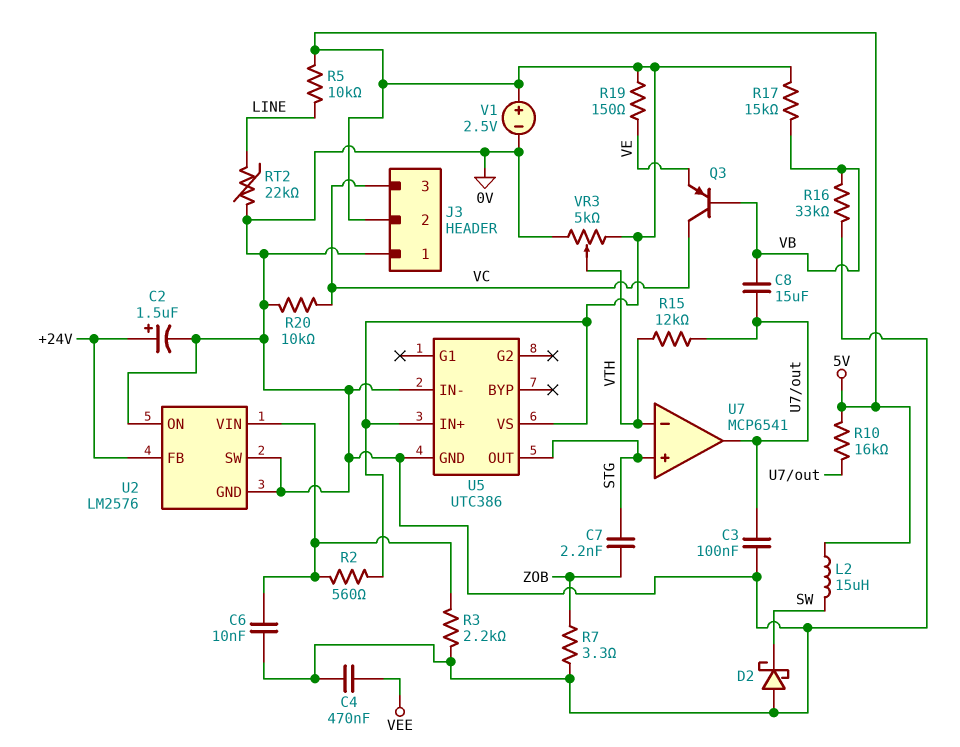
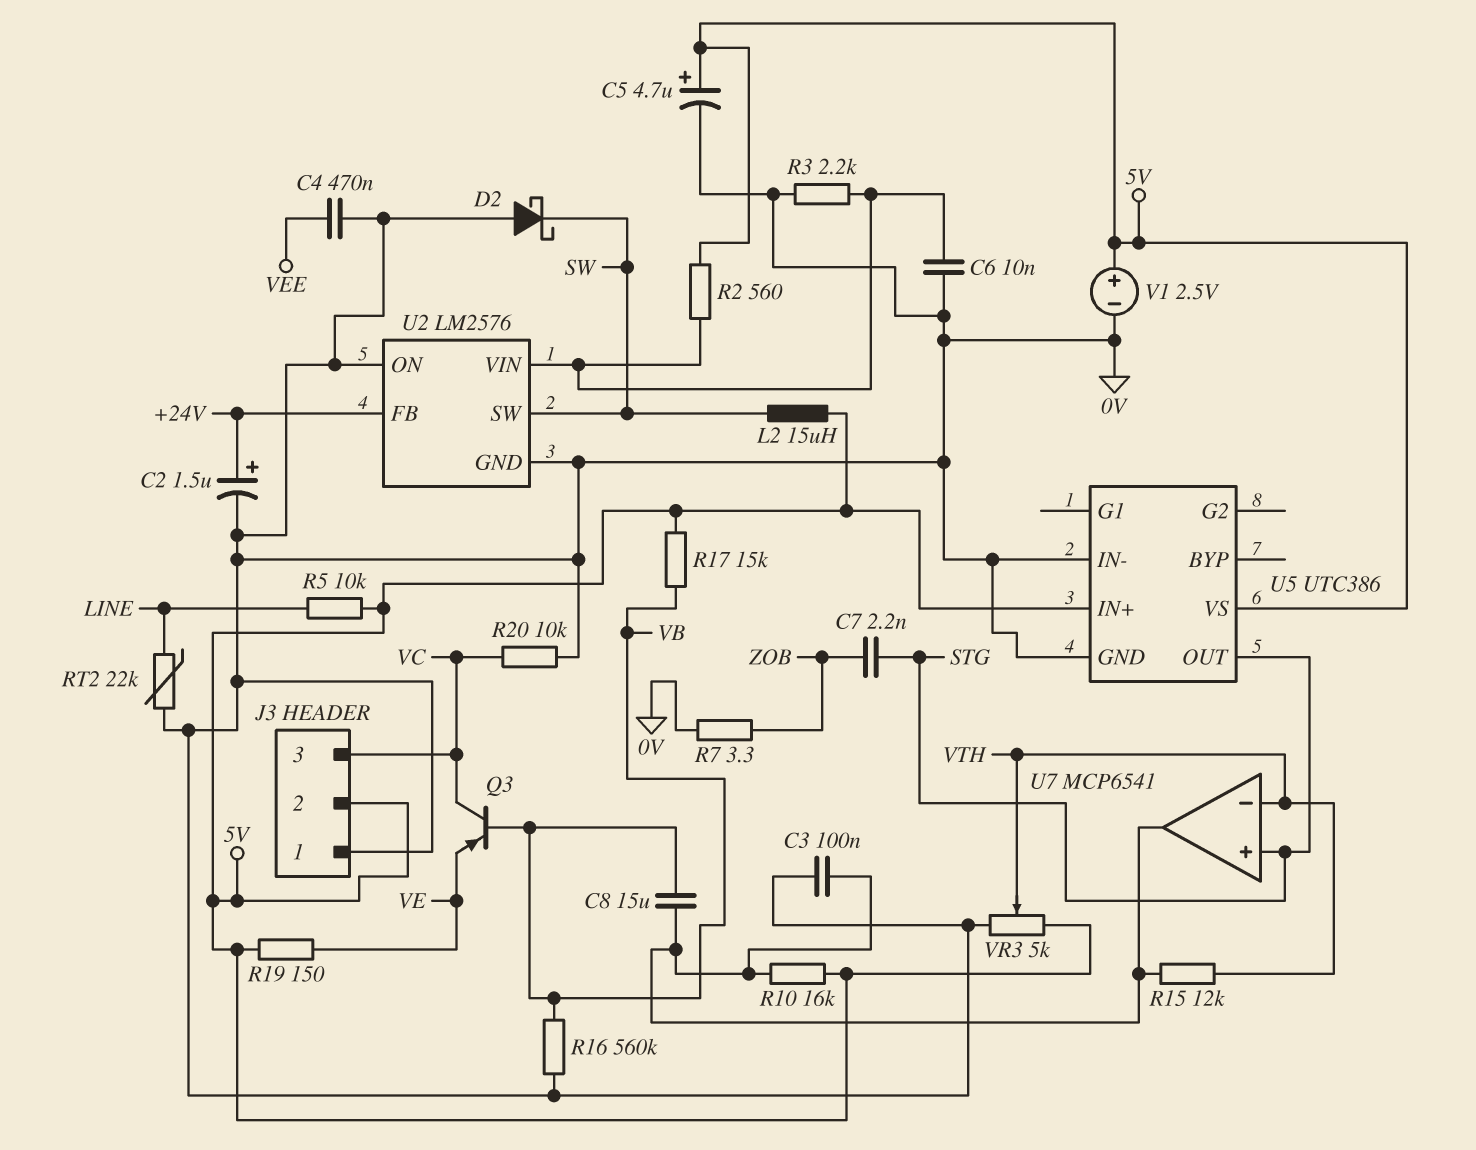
C5: none -> 4.7uF (plus 5V, minus 0V)
R16: 33k (0V, VB) -> 560k (0V, VB)
U2 pin SW: 0V -> SW

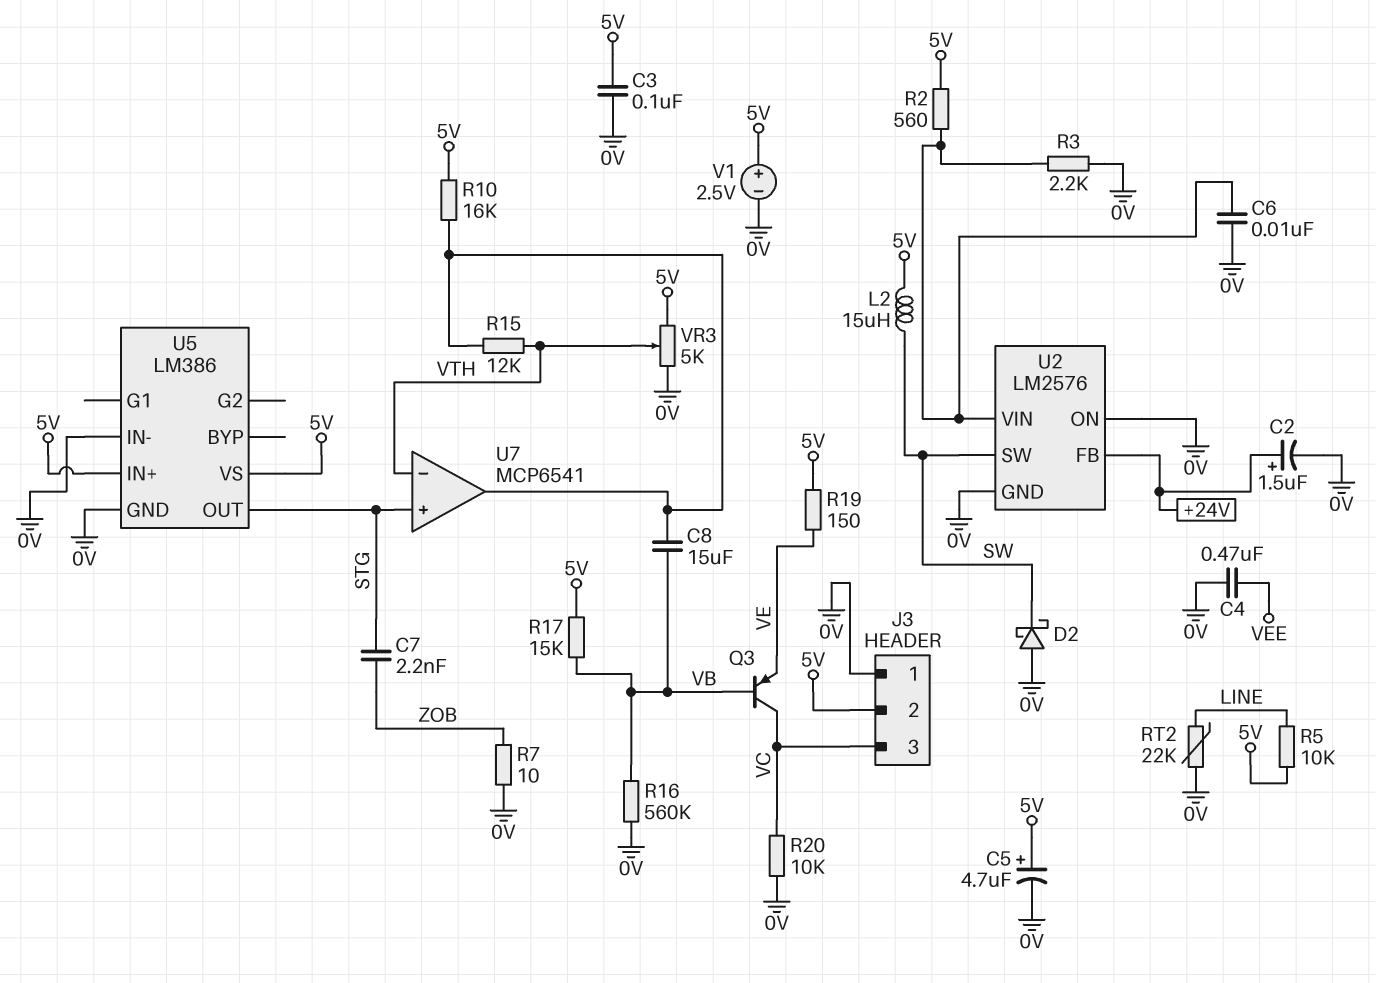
C3: 100nF (0V, U7/out) -> 100nF (0V, 5V)
R7: 3.3 (0V, ZOB) -> 10 (0V, ZOB)
U5: UTC386 -> LM386

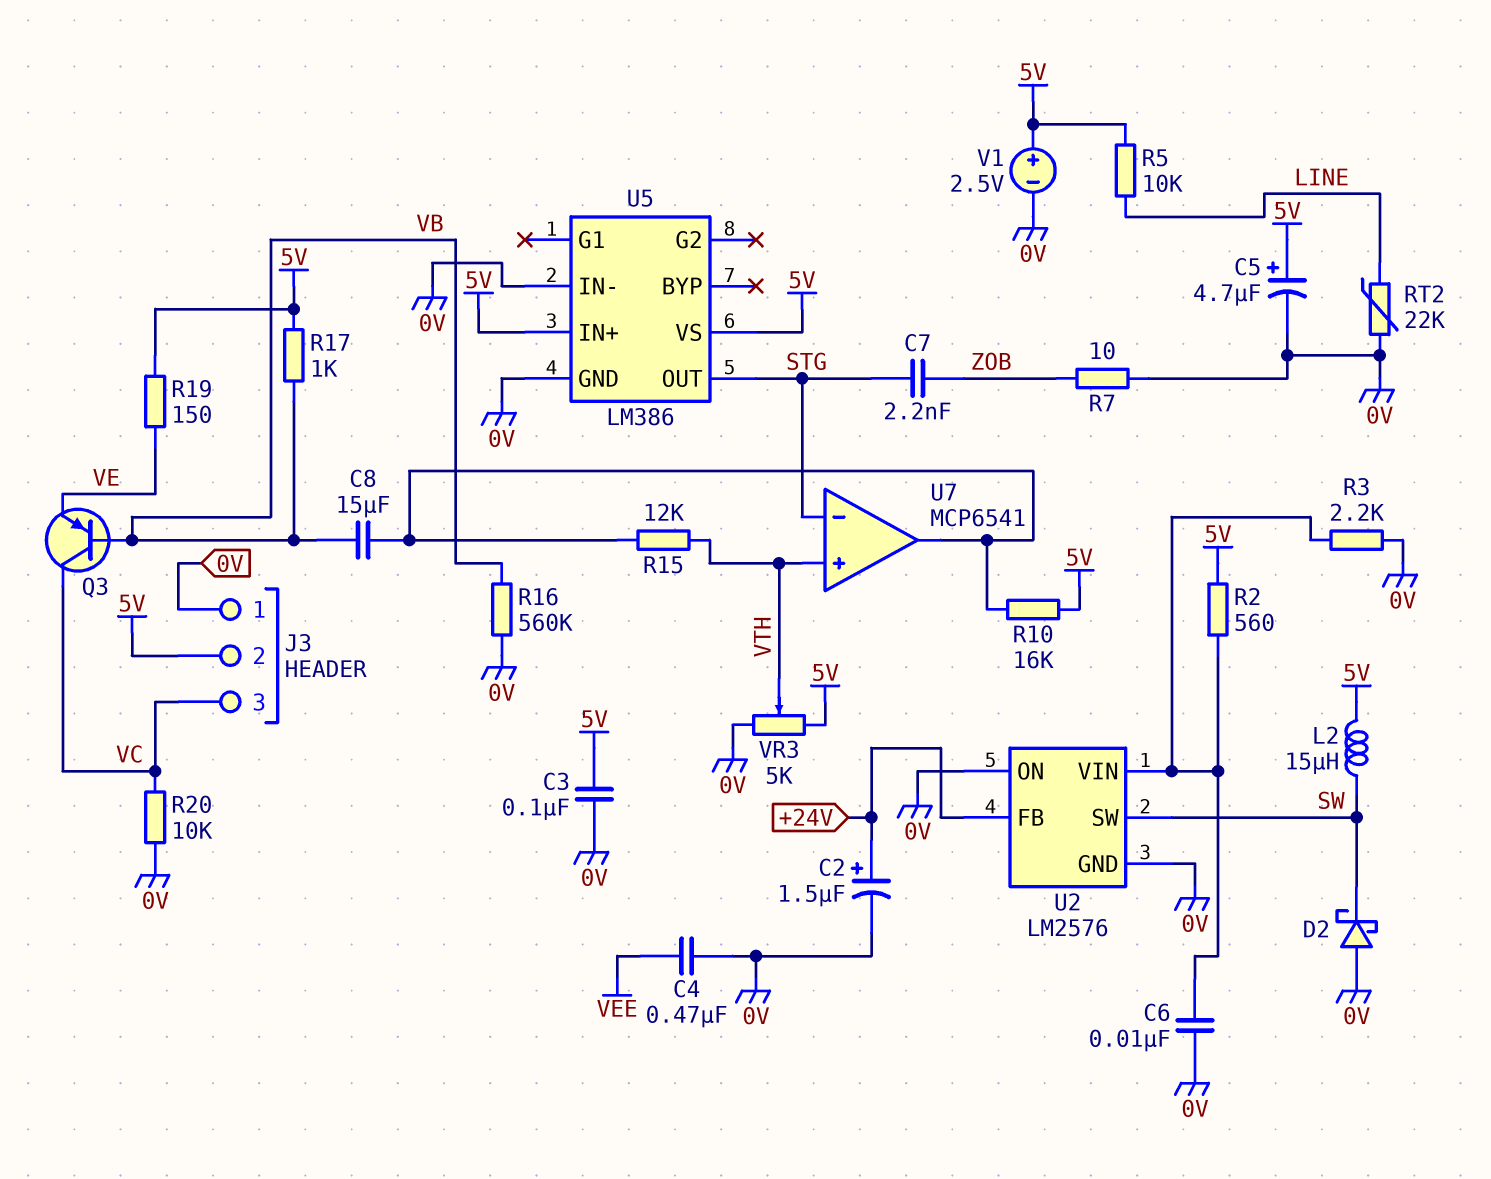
R17: 15k (5V, VB) -> 1k (5V, VB)
U7 pin in+: STG -> VTH
U7 pin in-: VTH -> STG

